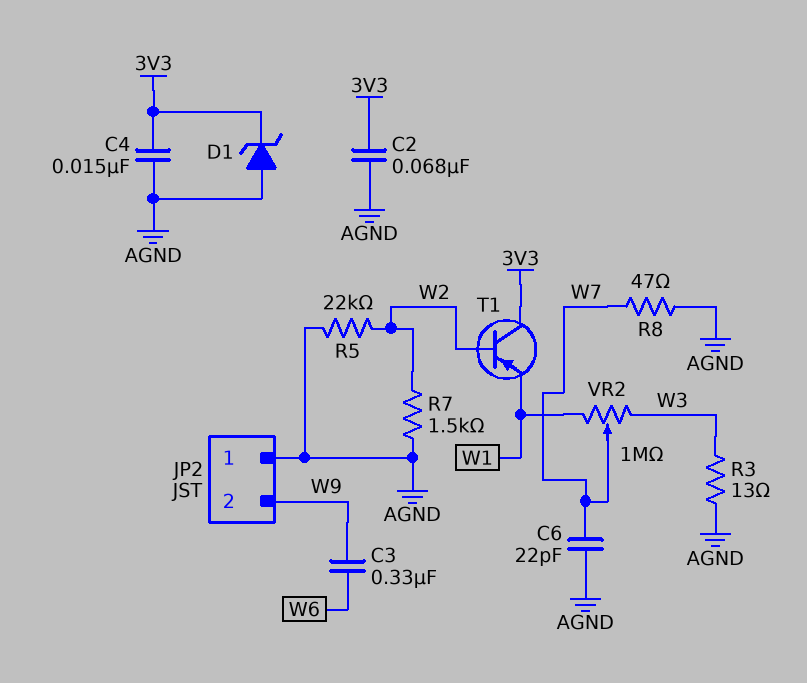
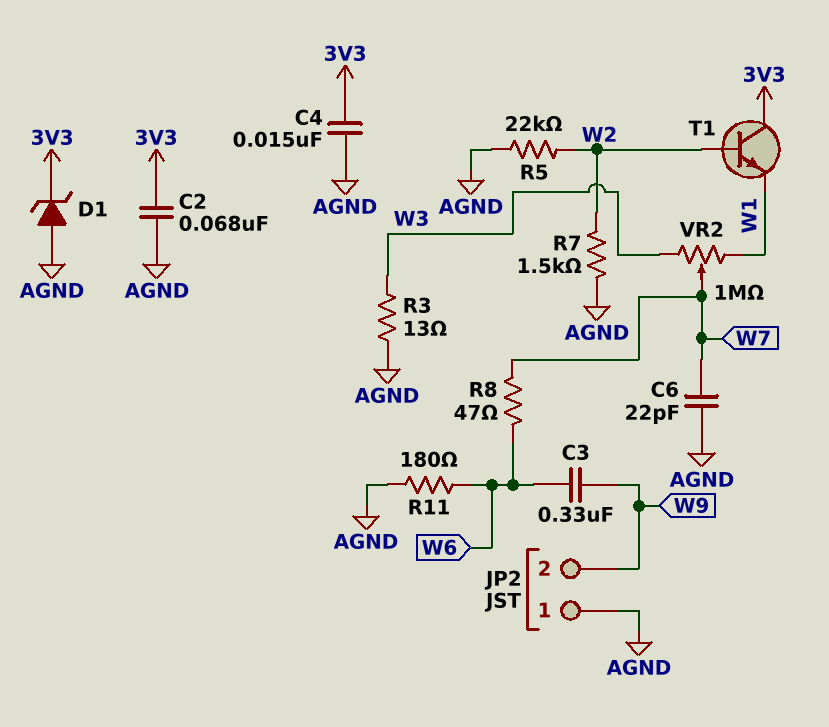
R8: 47 (AGND, W7) -> 47 (W6, W7)
R11: none -> 180 (AGND, W6)
T1: PNP (B W2, C 3V3, E W1) -> NPN (B W2, C 3V3, E W1)

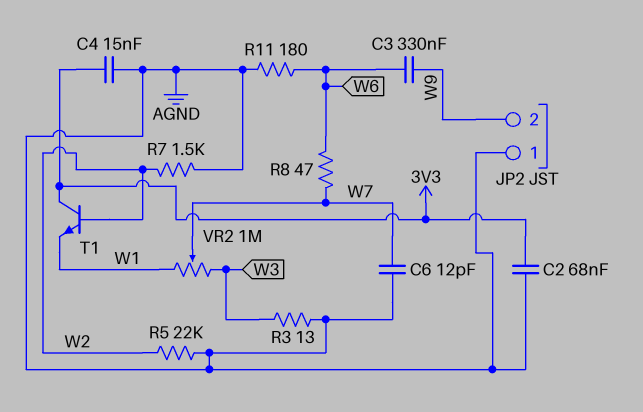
C6: 22pF (AGND, W7) -> 12pF (AGND, W7)
D1: zener (A AGND, K 3V3) -> none

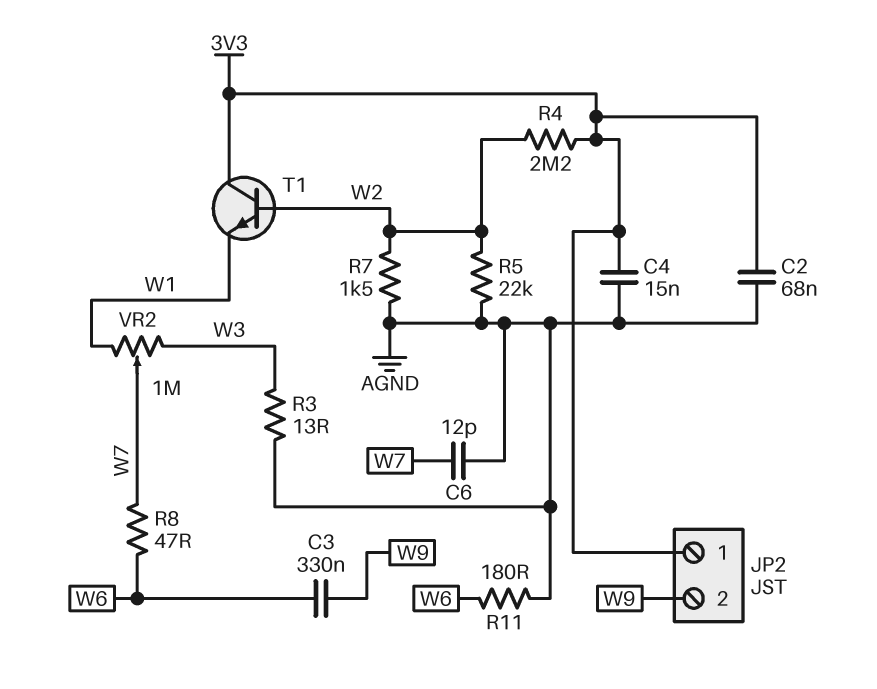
JP2 pin 1: AGND -> 3V3
R4: none -> 2.2M (3V3, W2)

